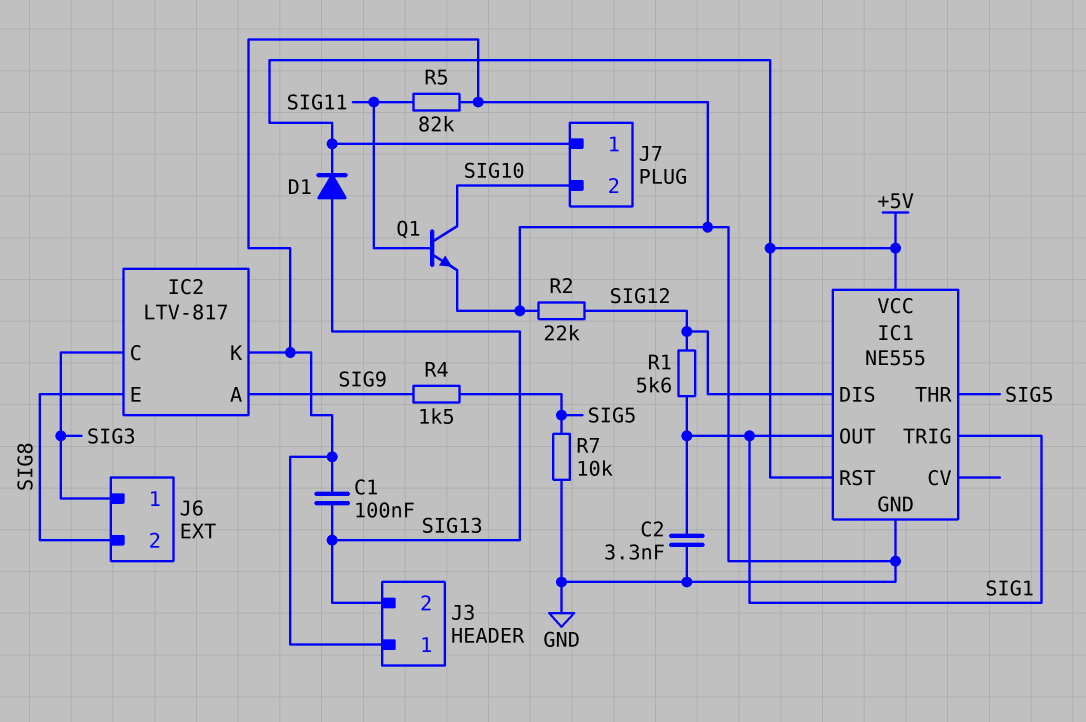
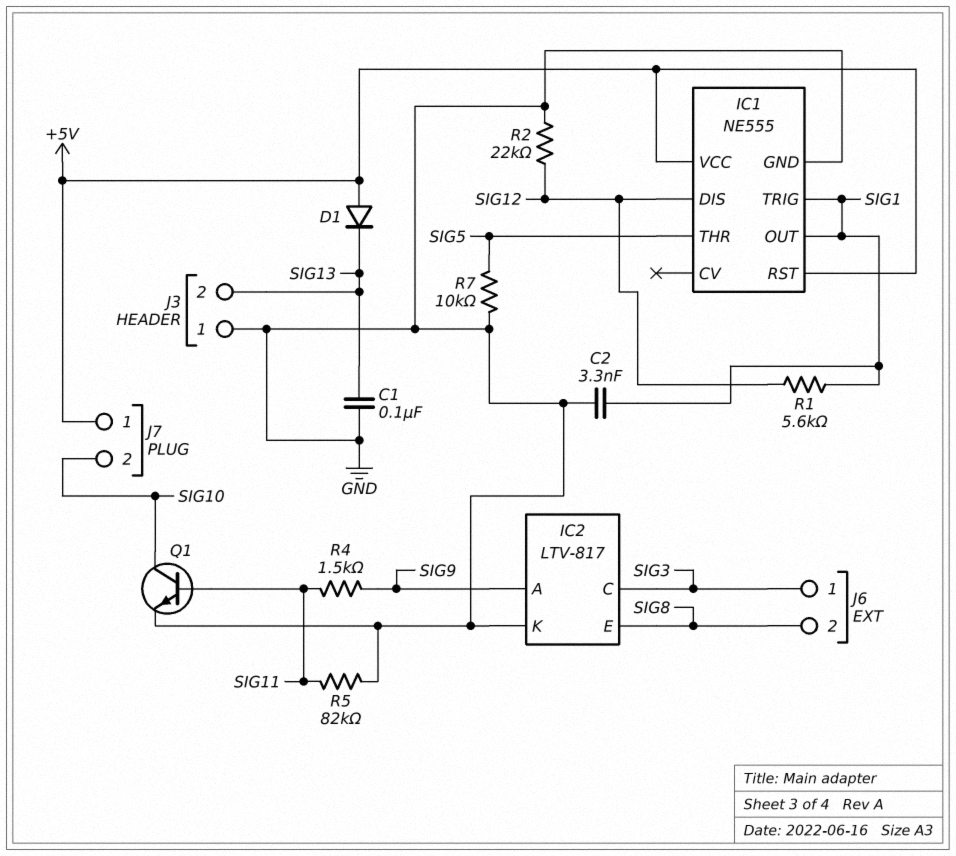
D1: diode (A SIG13, K +5V) -> diode (A +5V, K SIG13)
R4: 1.5k (SIG5, SIG9) -> 1.5k (SIG9, SIG11)

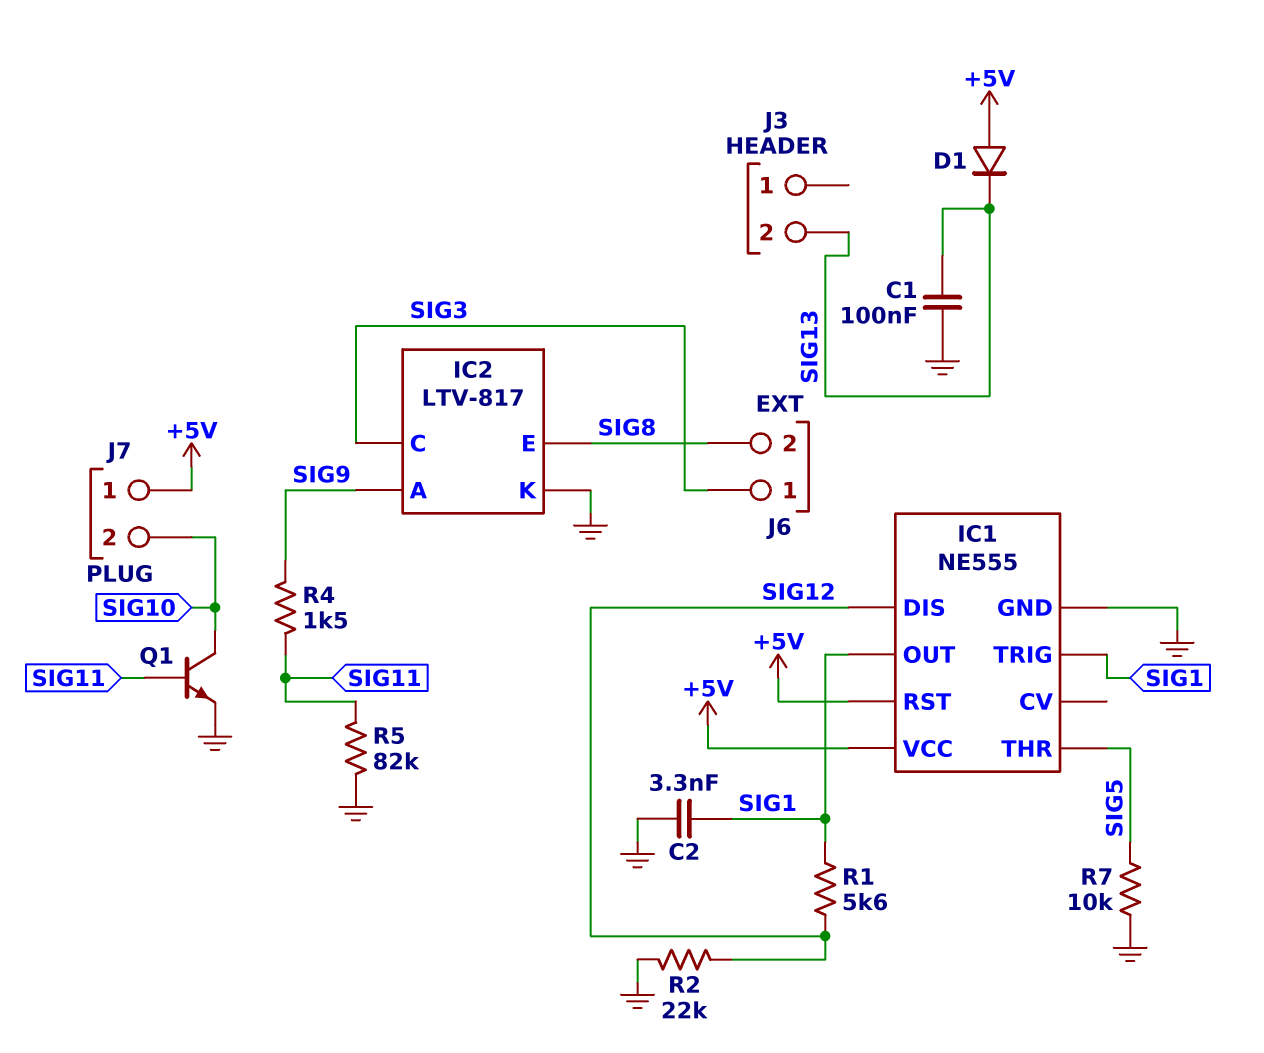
J3 pin 1: GND -> none

